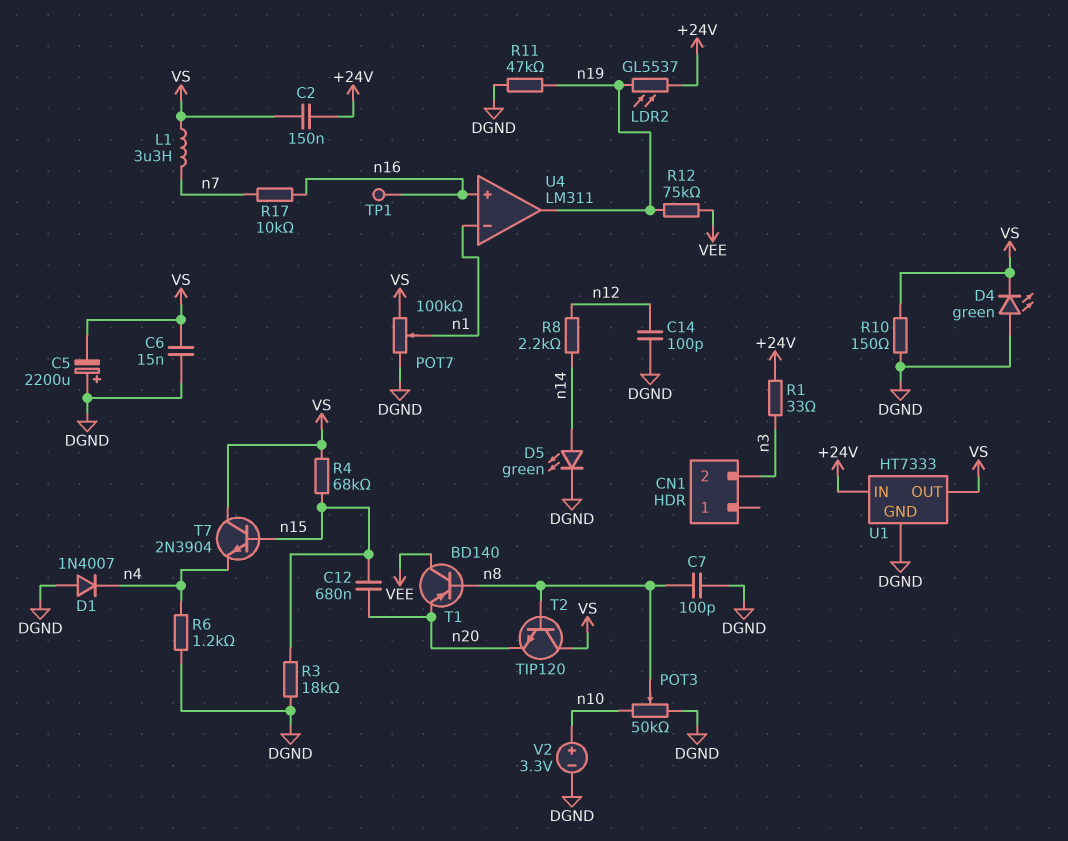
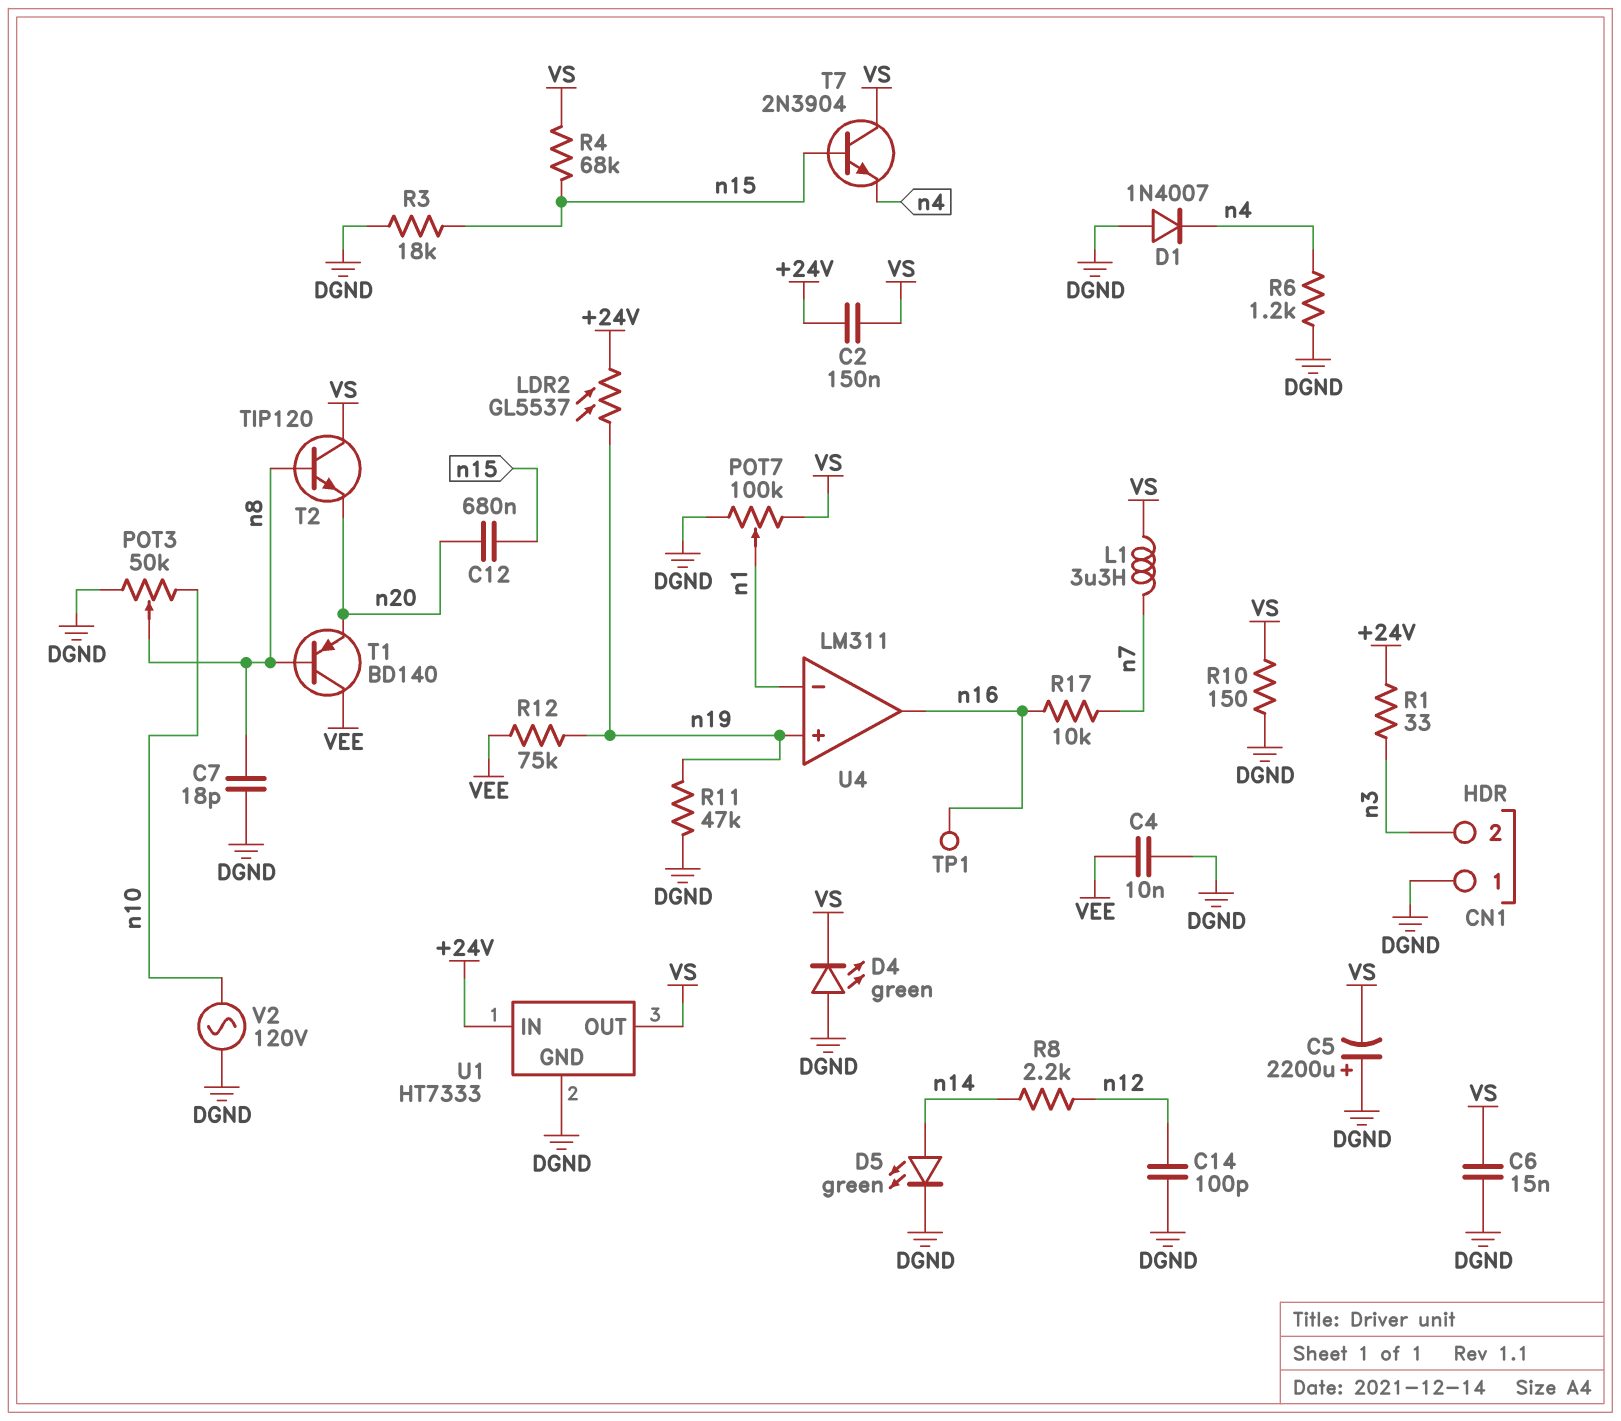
C4: none -> 10nF (DGND, VEE)
C7: 100pF (DGND, n8) -> 18pF (DGND, n8)
CN1 pin 1: none -> DGND
U4 pin in+: n16 -> n19
U4 pin out: n19 -> n16
V2: 3.3V (plus n10, minus DGND) -> AC 120V (DGND, n10)

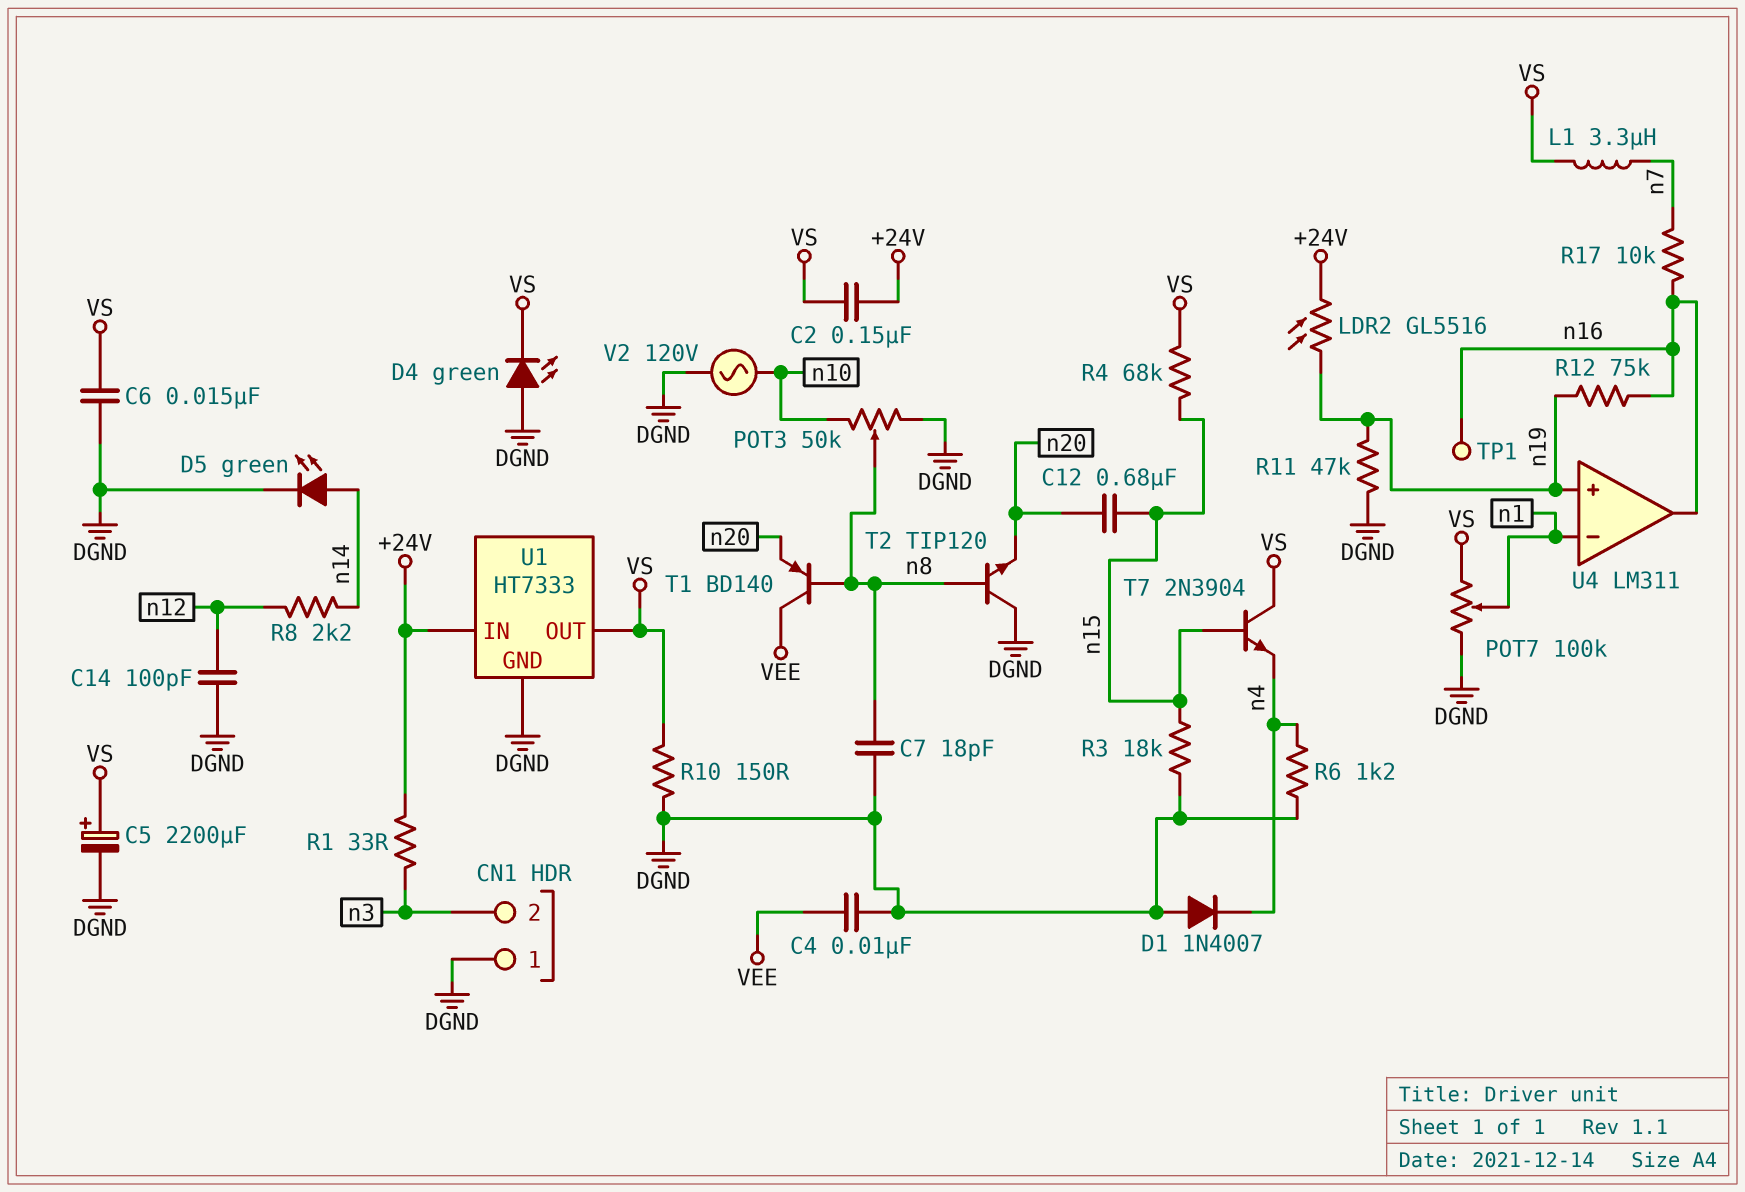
C5: 2200uF (plus DGND, minus VS) -> 2200uF (plus VS, minus DGND)
LDR2: GL5537 (+24V, n19) -> GL5516 (+24V, n19)
R12: 75k (VEE, n19) -> 75k (n16, n19)
T2: NPN TIP120 (B n8, C VS, E n20) -> NPN TIP120 (B n8, C DGND, E n20)

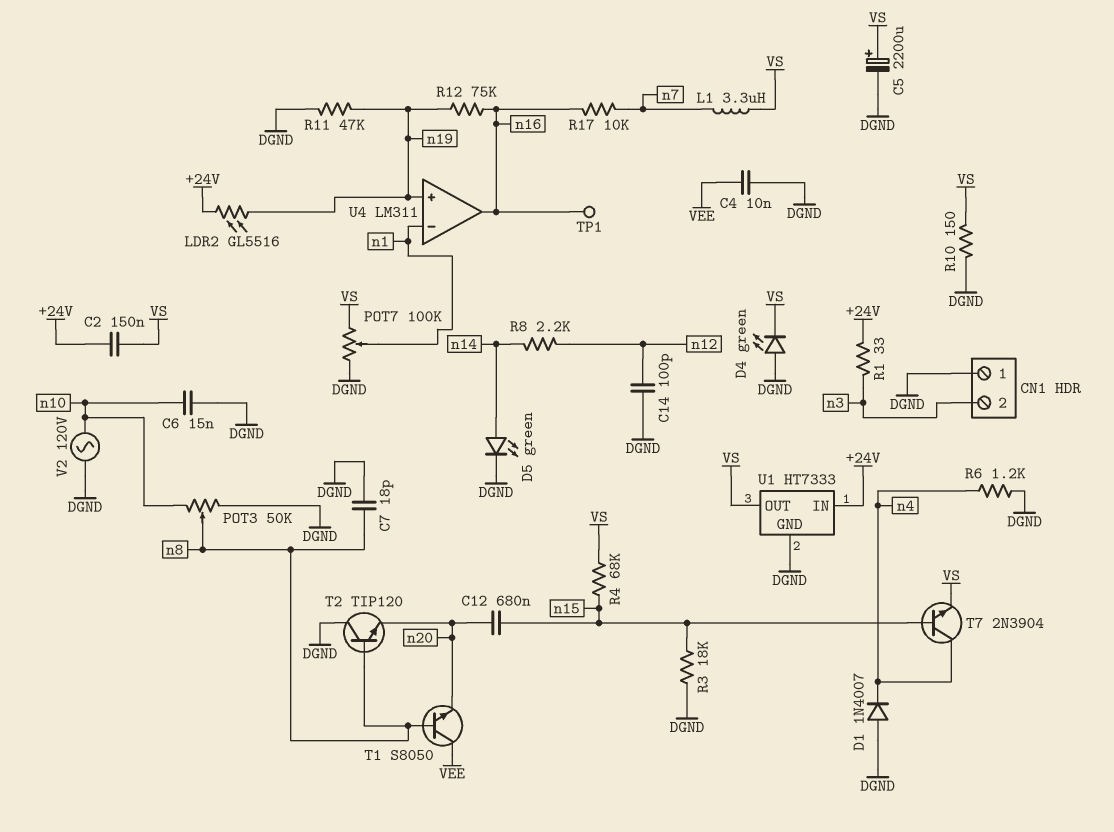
C6: 15nF (DGND, VS) -> 15nF (DGND, n10)
T1: PNP BD140 (B n8, C VEE, E n20) -> NPN S8050 (B n8, C VEE, E n20)
T7: NPN 2N3904 (B n15, C VS, E n4) -> NPN 2N3904 (B n15, C n4, E VS)

